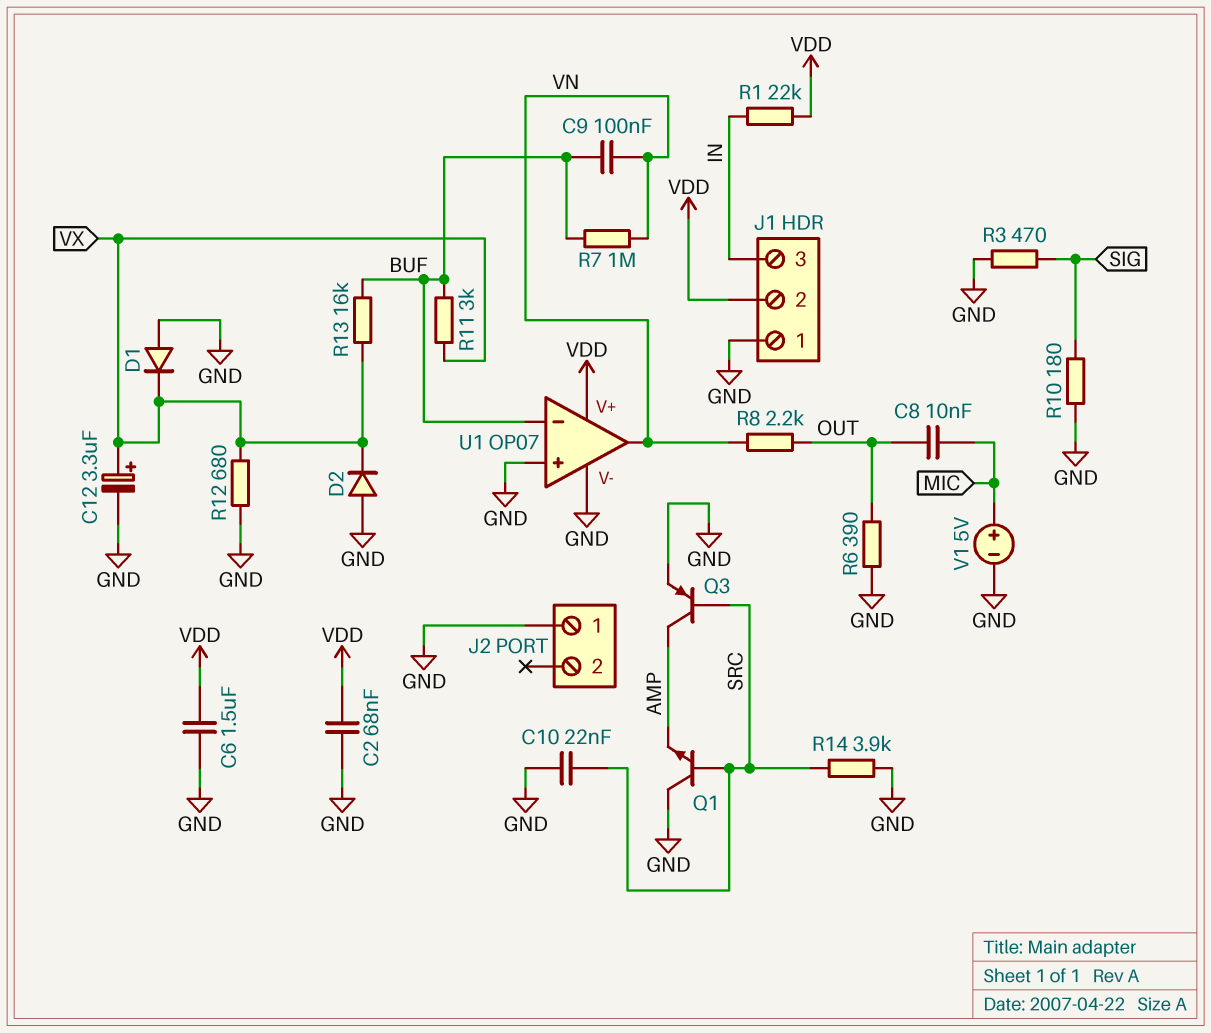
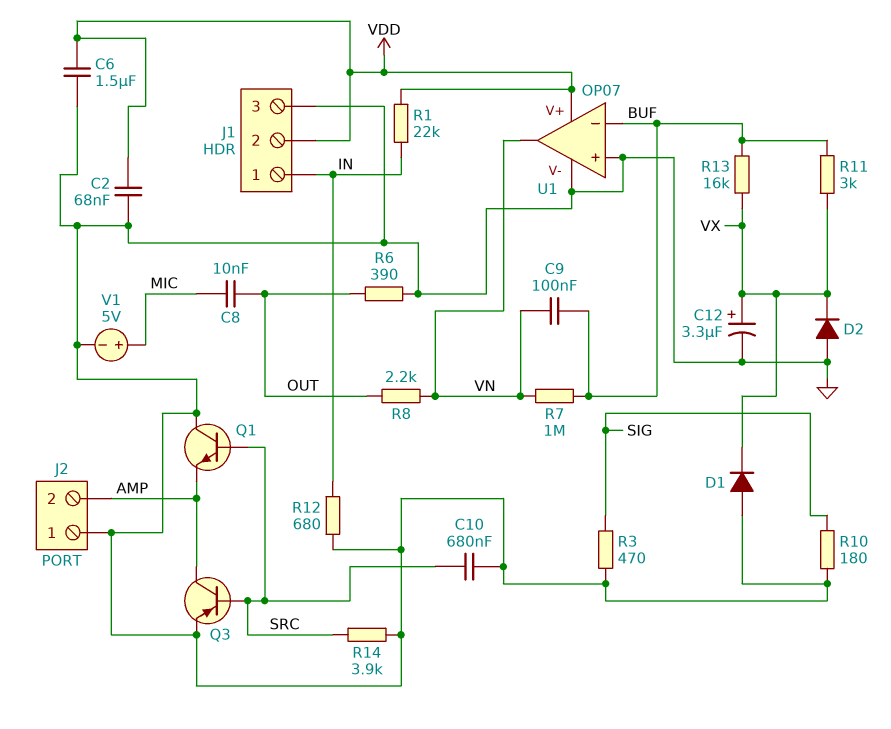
C10: 22nF (GND, SRC) -> 680nF (GND, SRC)
J1 pin 1: GND -> IN
J1 pin 3: IN -> GND
J2 pin 2: none -> AMP
R12: 680 (GND, VX) -> 680 (GND, IN)

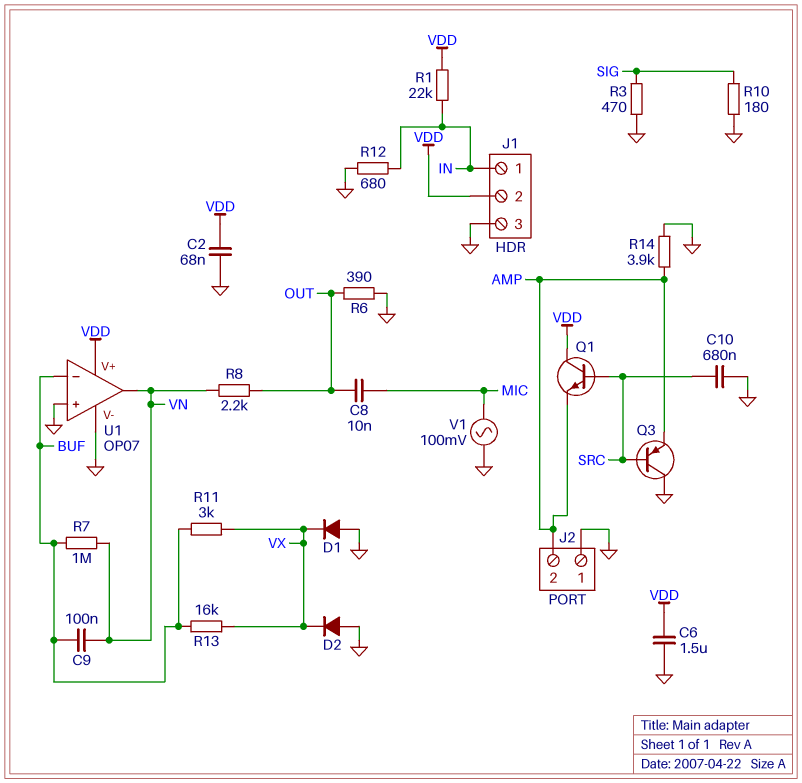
C12: 3.3uF (plus VX, minus GND) -> none
Q1: NPN (B SRC, C GND, E AMP) -> NPN (B SRC, C VDD, E AMP)
Q3: PNP (B SRC, C AMP, E GND) -> PNP (B SRC, C GND, E AMP)
R14: 3.9k (GND, SRC) -> 3.9k (AMP, GND)
V1: 5V (plus MIC, minus GND) -> AC 100mV (GND, MIC)

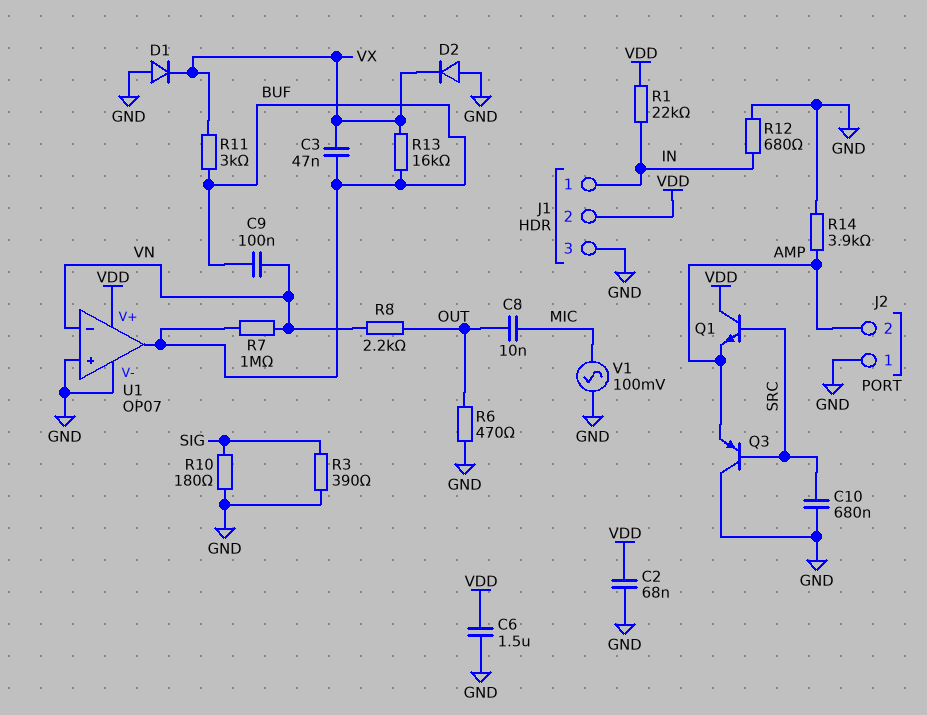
C3: none -> 47nF (BUF, VX)
R3: 470 (GND, SIG) -> 390 (GND, SIG)
R6: 390 (GND, OUT) -> 470 (GND, OUT)
U1 pin in-: BUF -> VN
U1 pin out: VN -> BUF

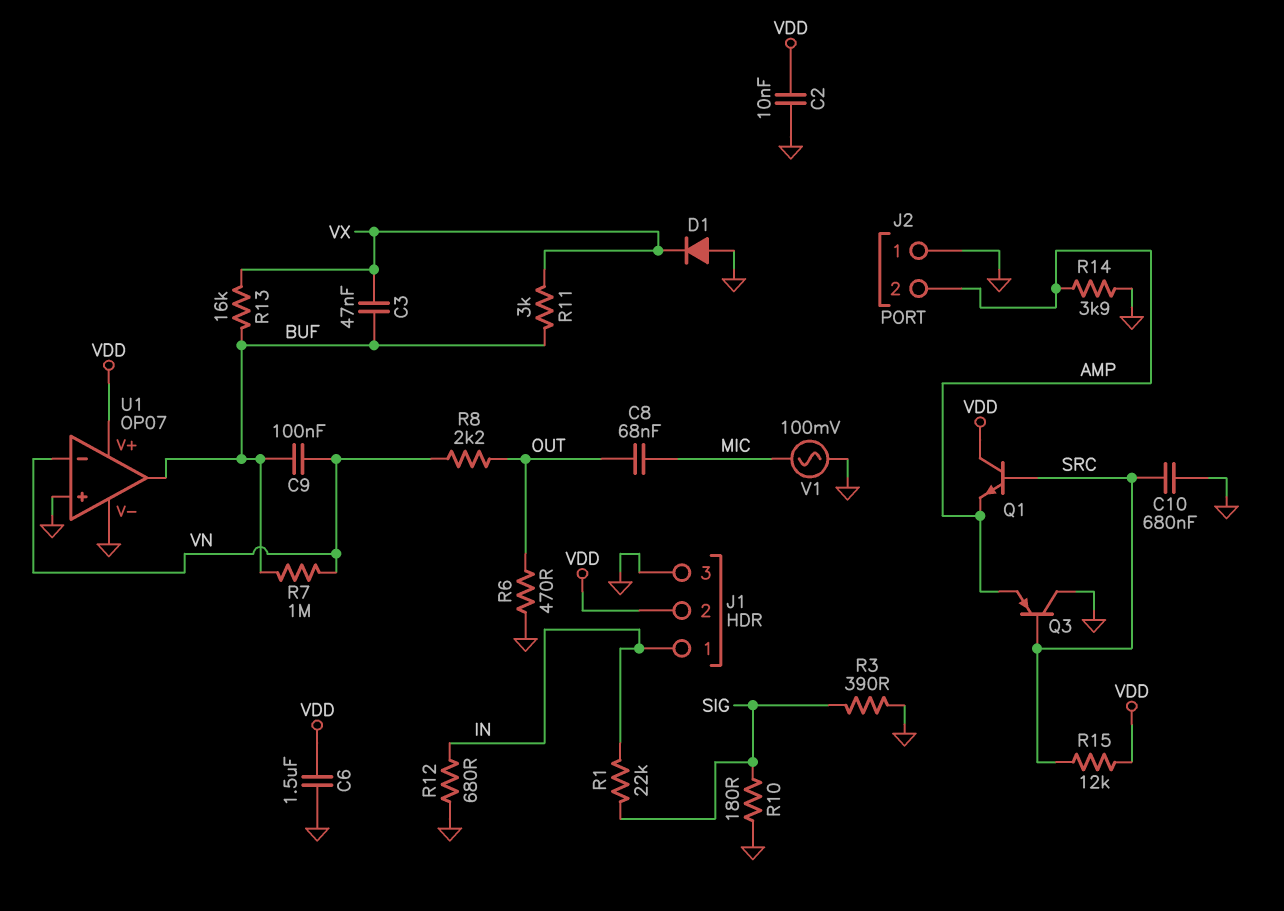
C2: 68nF (GND, VDD) -> 10nF (GND, VDD)
C8: 10nF (MIC, OUT) -> 68nF (MIC, OUT)
D2: diode (A GND, K VX) -> none
R1: 22k (IN, VDD) -> 22k (IN, SIG)
R15: none -> 12k (SRC, VDD)

